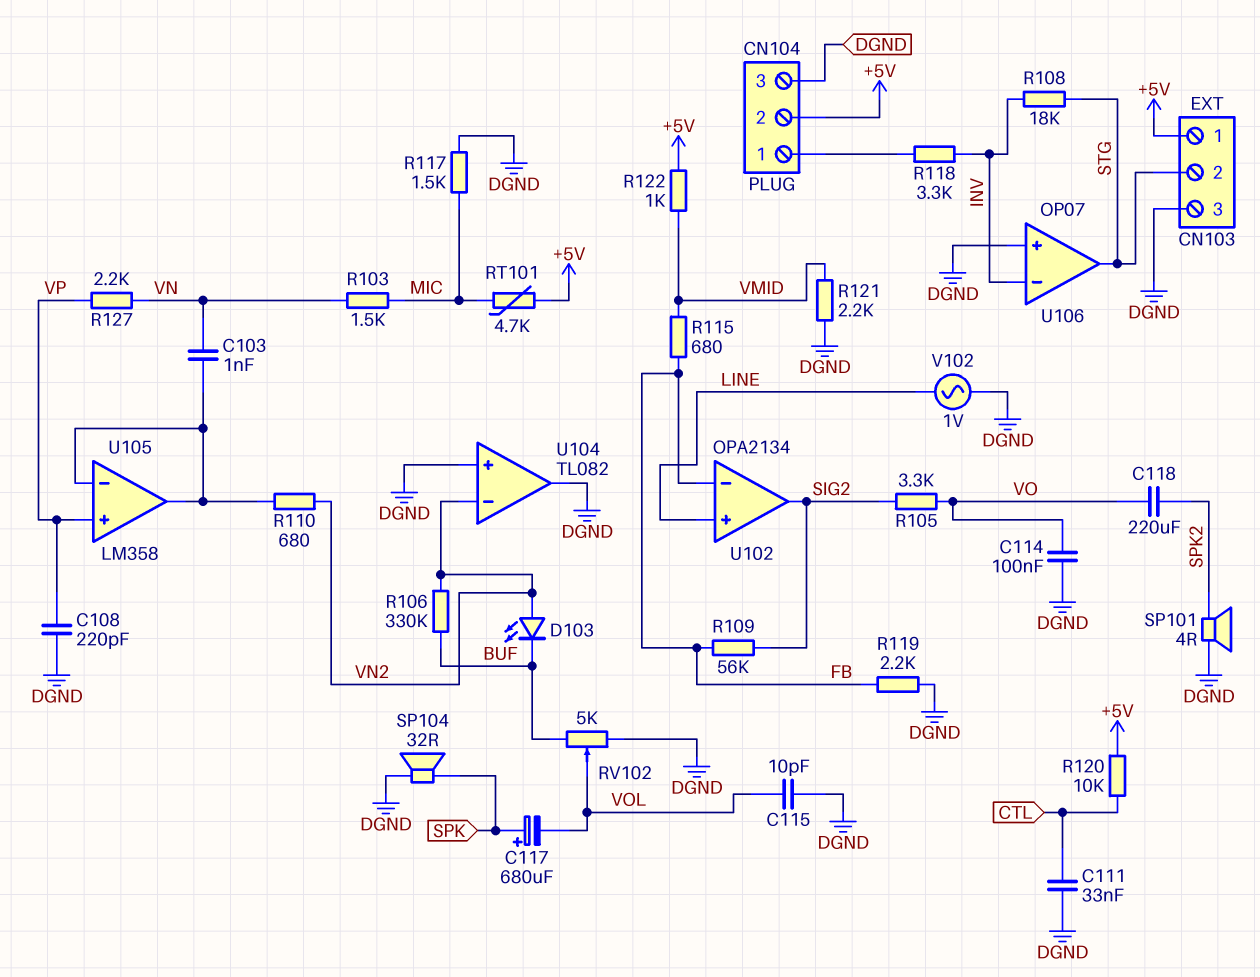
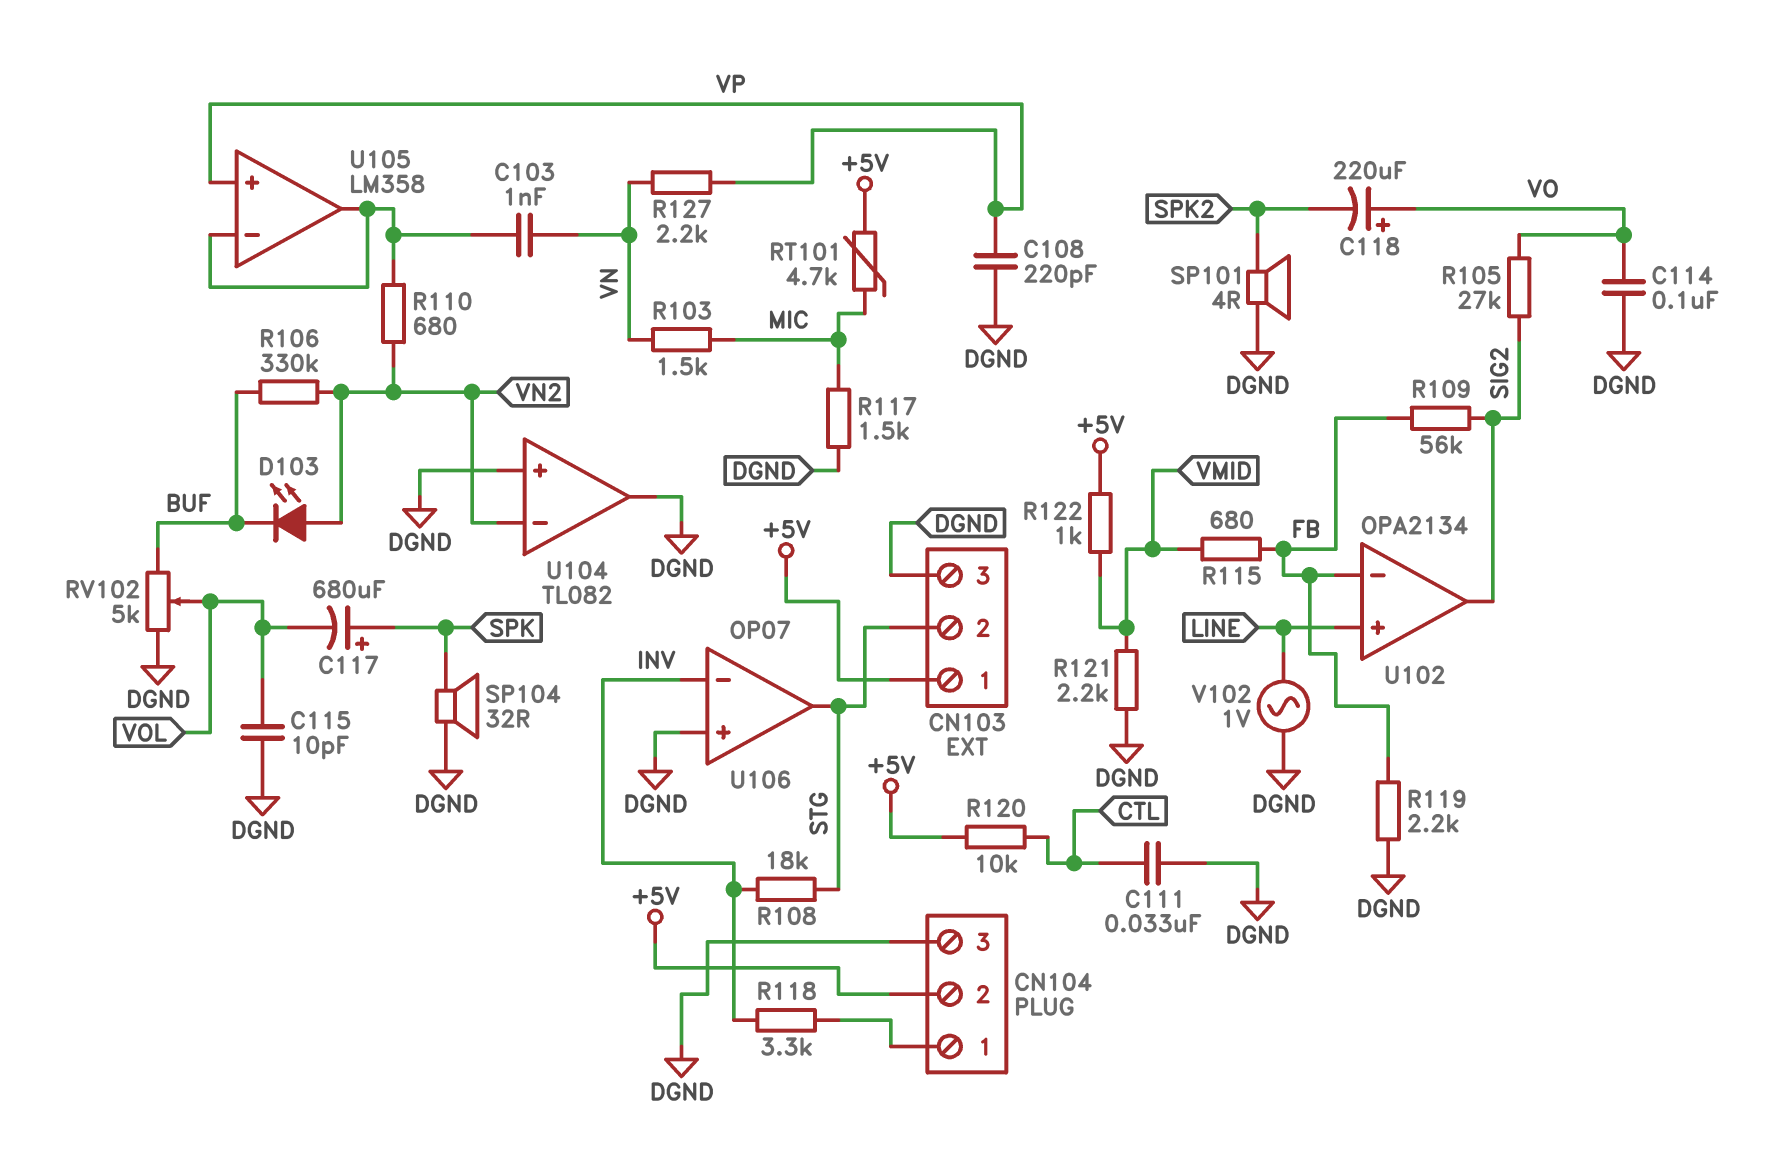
C118: 220uF (SPK2, VO) -> 220uF (plus VO, minus SPK2)
R105: 3.3k (SIG2, VO) -> 27k (SIG2, VO)

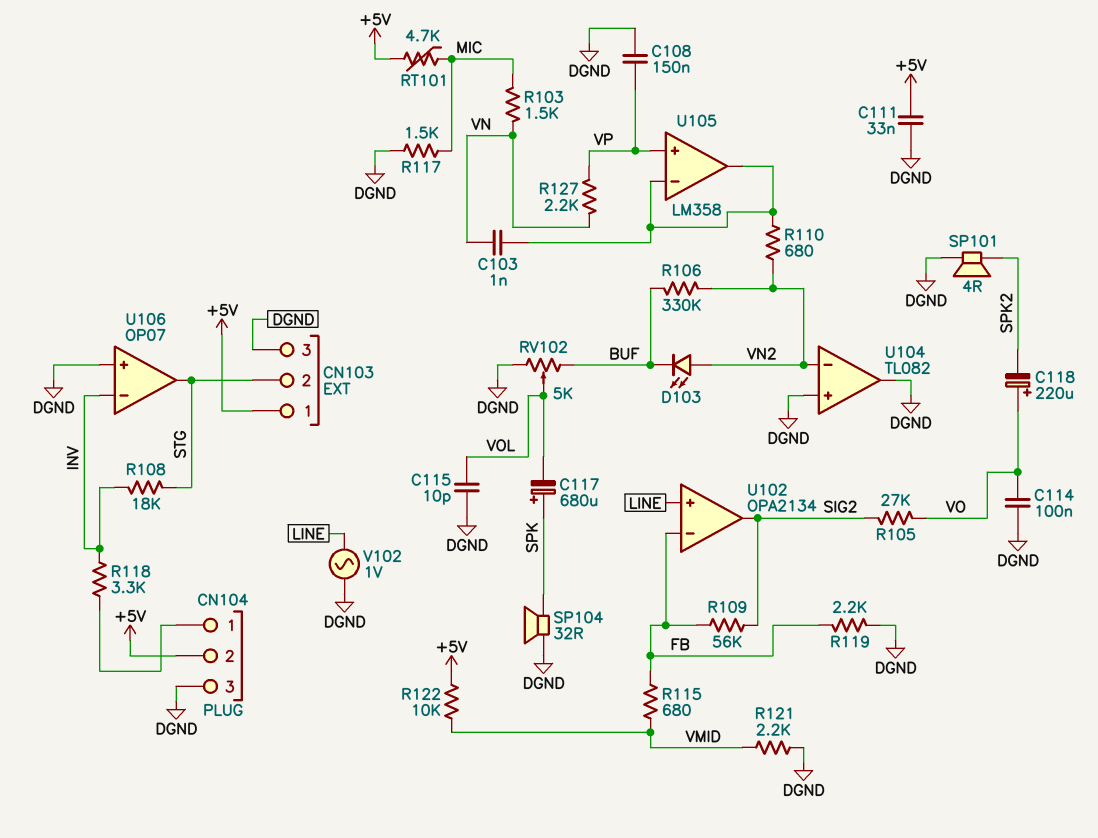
C108: 220pF (DGND, VP) -> 150nF (DGND, VP)
C111: 33nF (CTL, DGND) -> 33nF (+5V, DGND)
R120: 10k (+5V, CTL) -> none
R122: 1k (+5V, VMID) -> 10k (+5V, VMID)

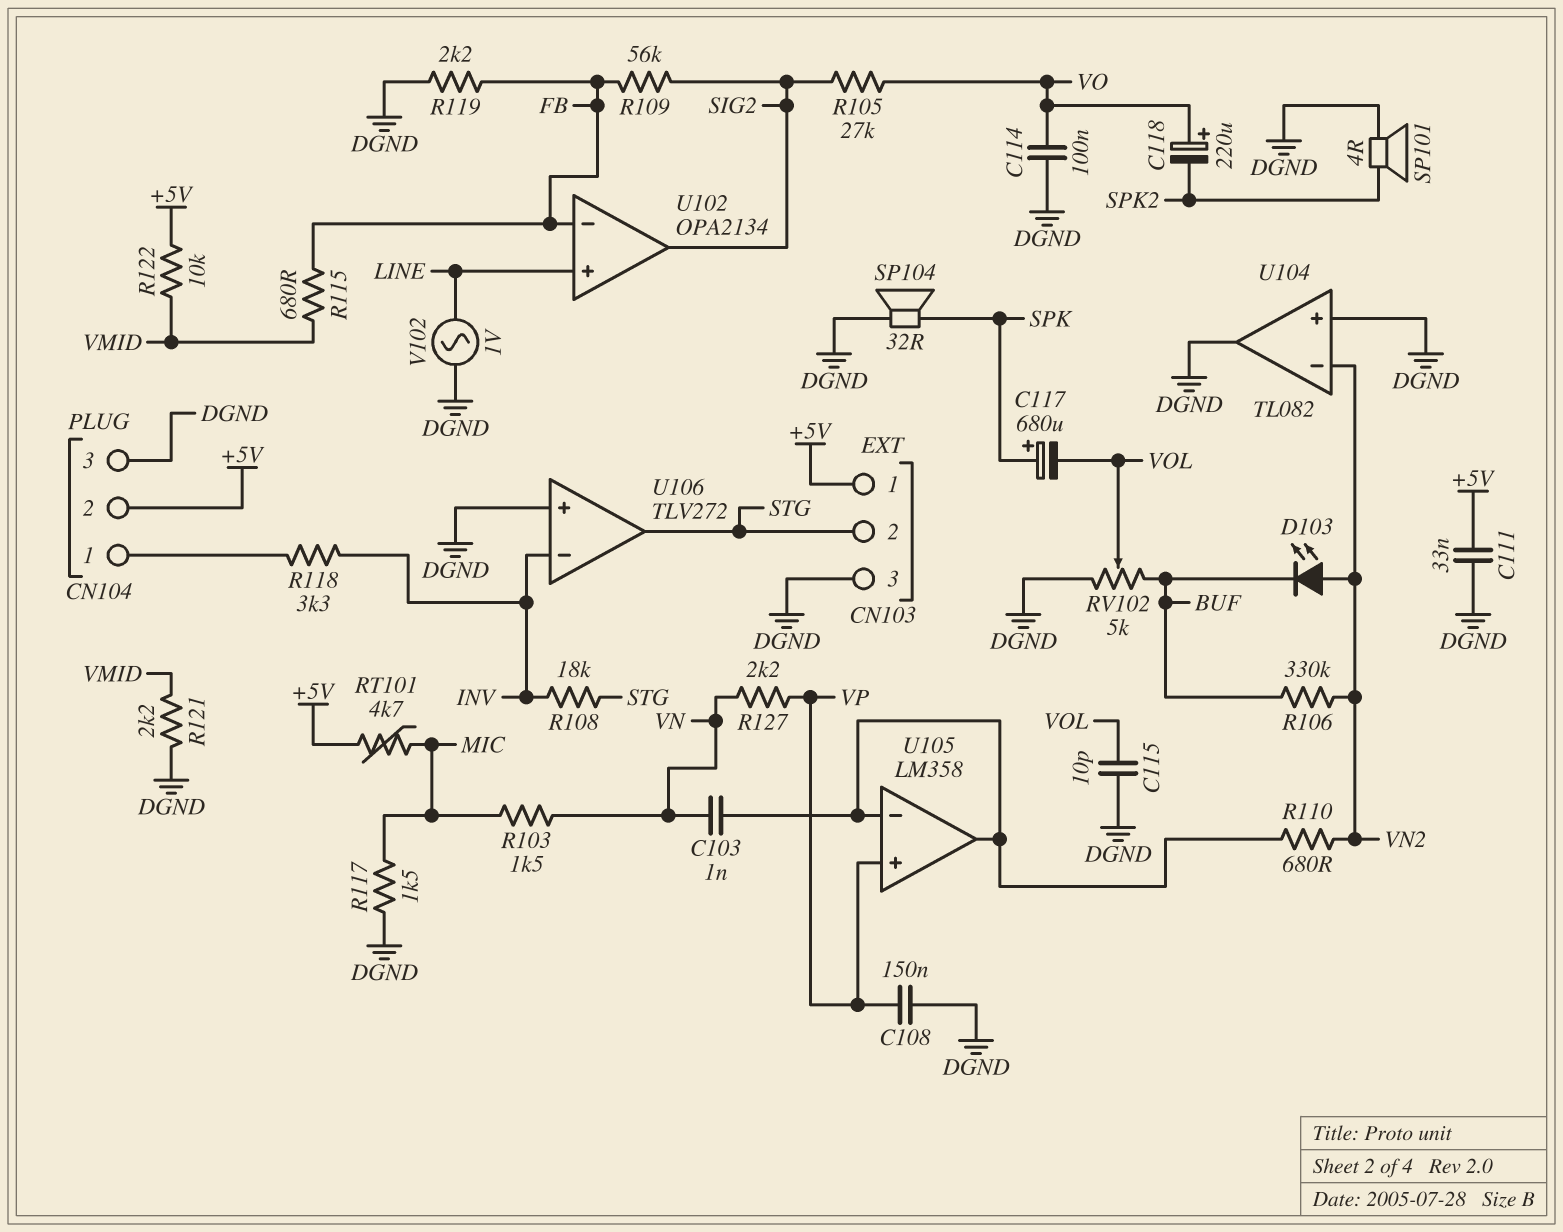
U106: OP07 -> TLV272

